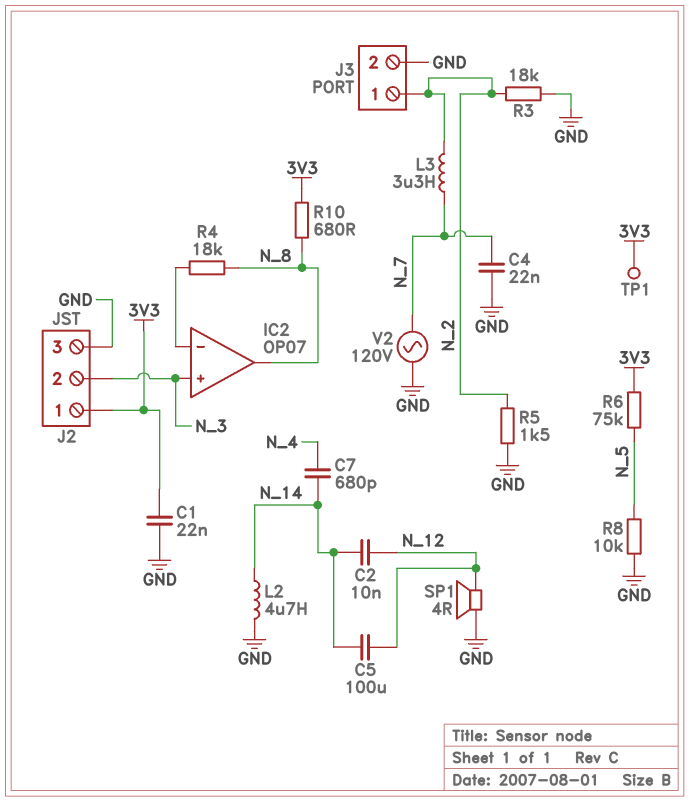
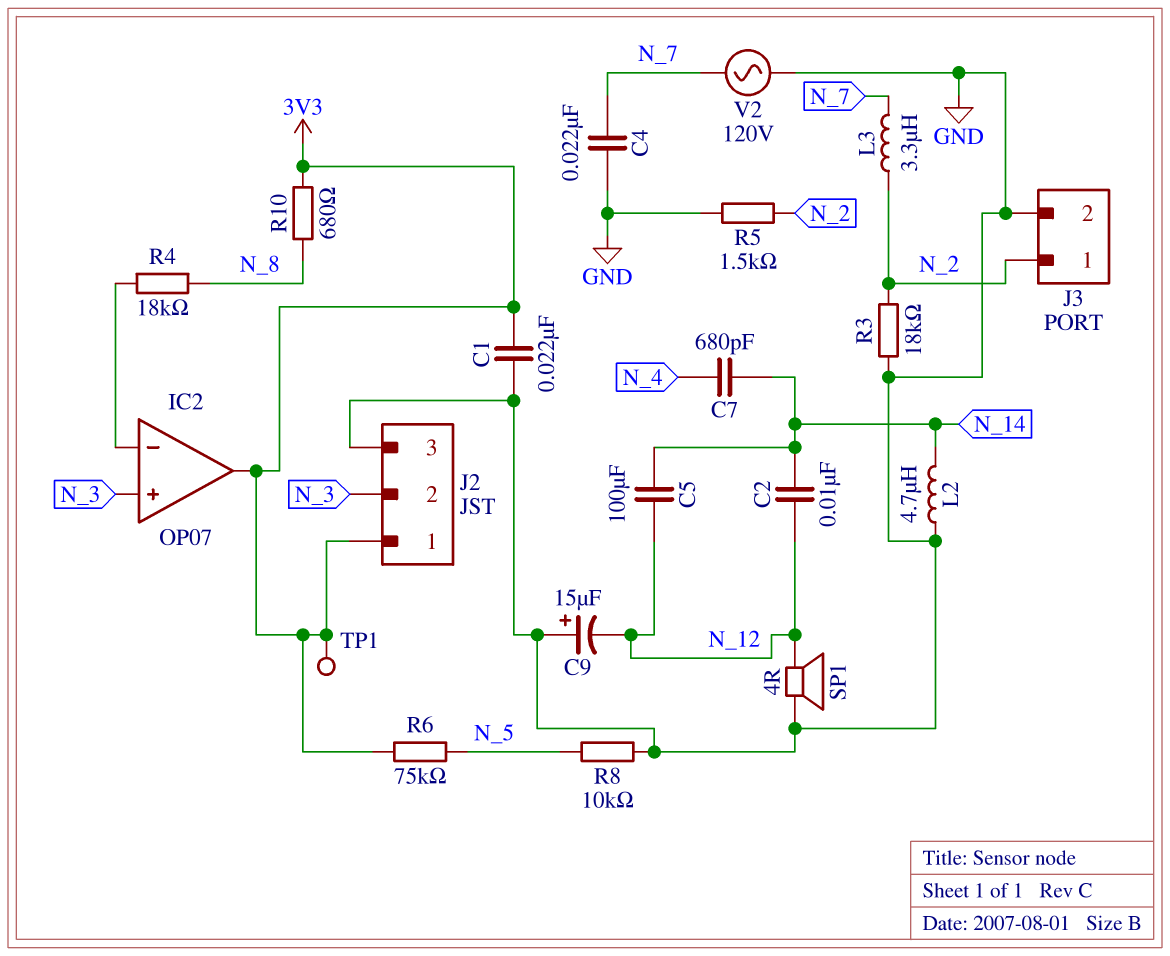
C9: none -> 15uF (plus GND, minus N_12)
IC2 pin out: N_8 -> 3V3

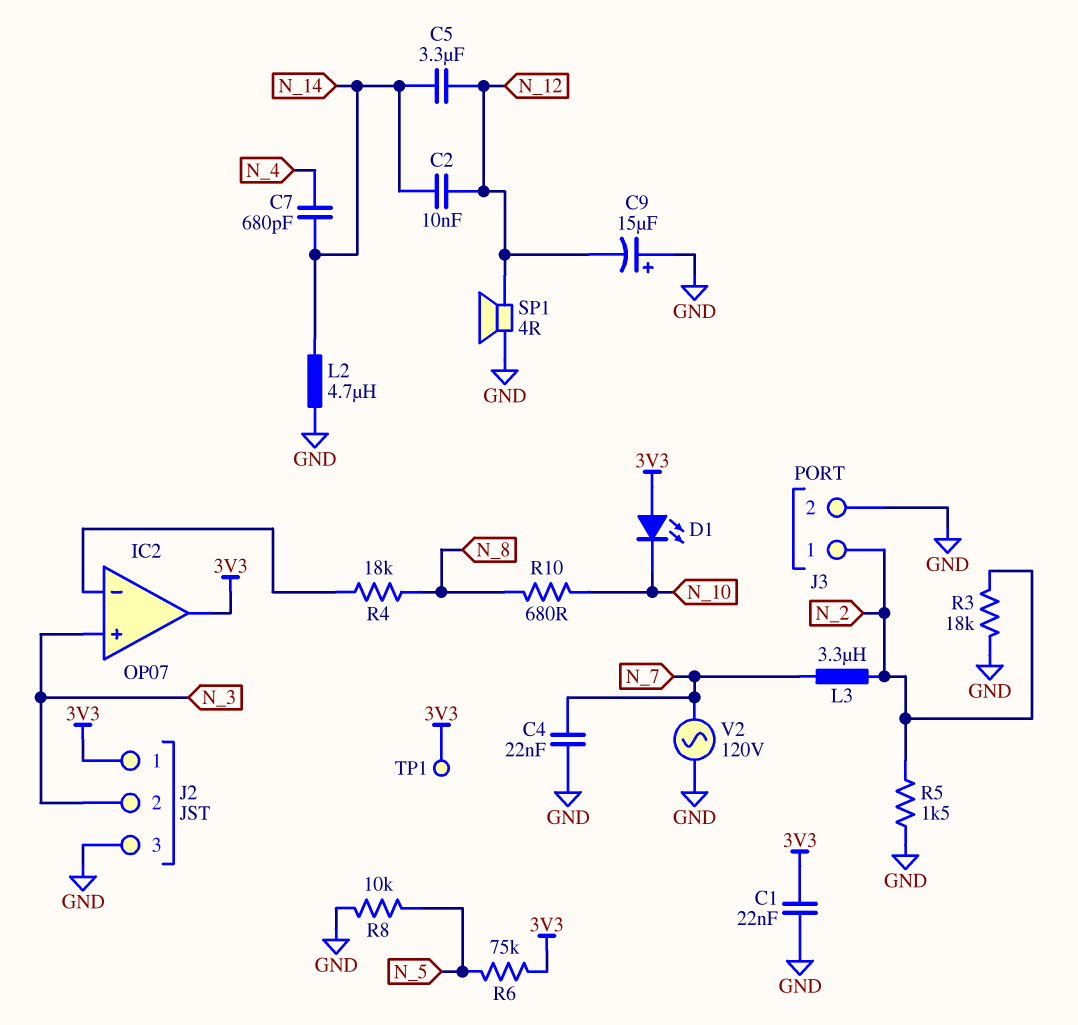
C5: 100uF (N_12, N_14) -> 3.3uF (N_12, N_14)
D1: none -> LED (A 3V3, K N_10)
R10: 680 (3V3, N_8) -> 680 (N_8, N_10)

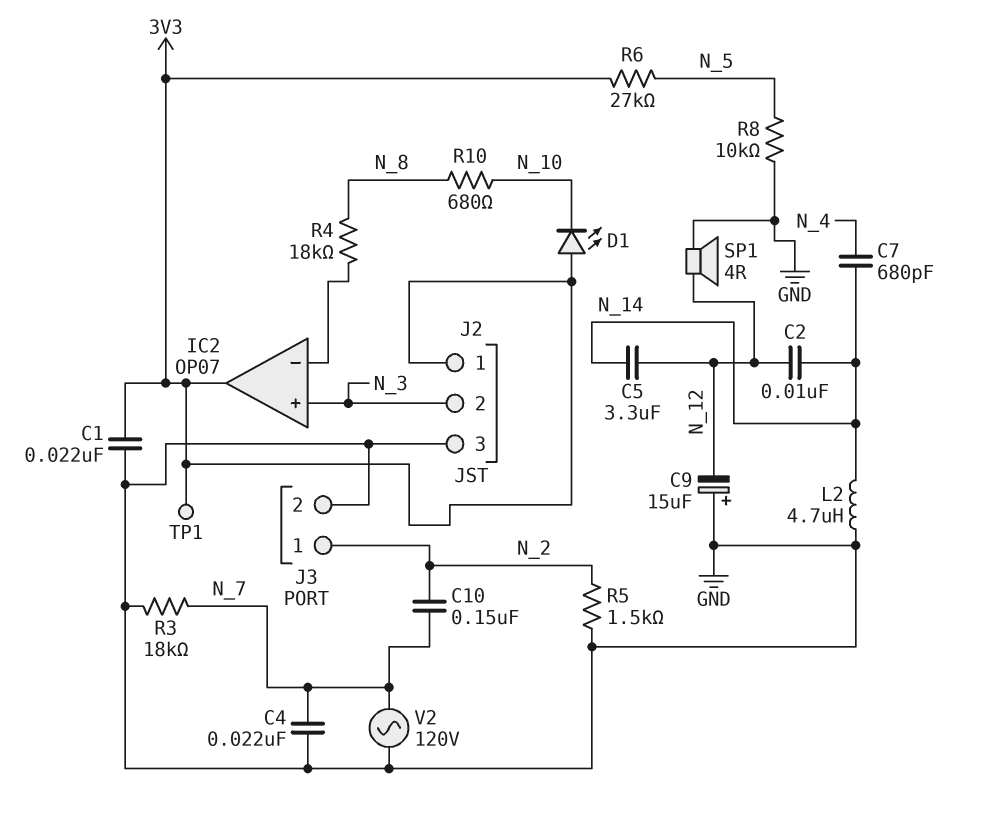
C10: none -> 150nF (N_2, N_7)
L3: 3.3uH (N_2, N_7) -> none
R3: 18k (GND, N_2) -> 18k (GND, N_7)
R6: 75k (3V3, N_5) -> 27k (3V3, N_5)

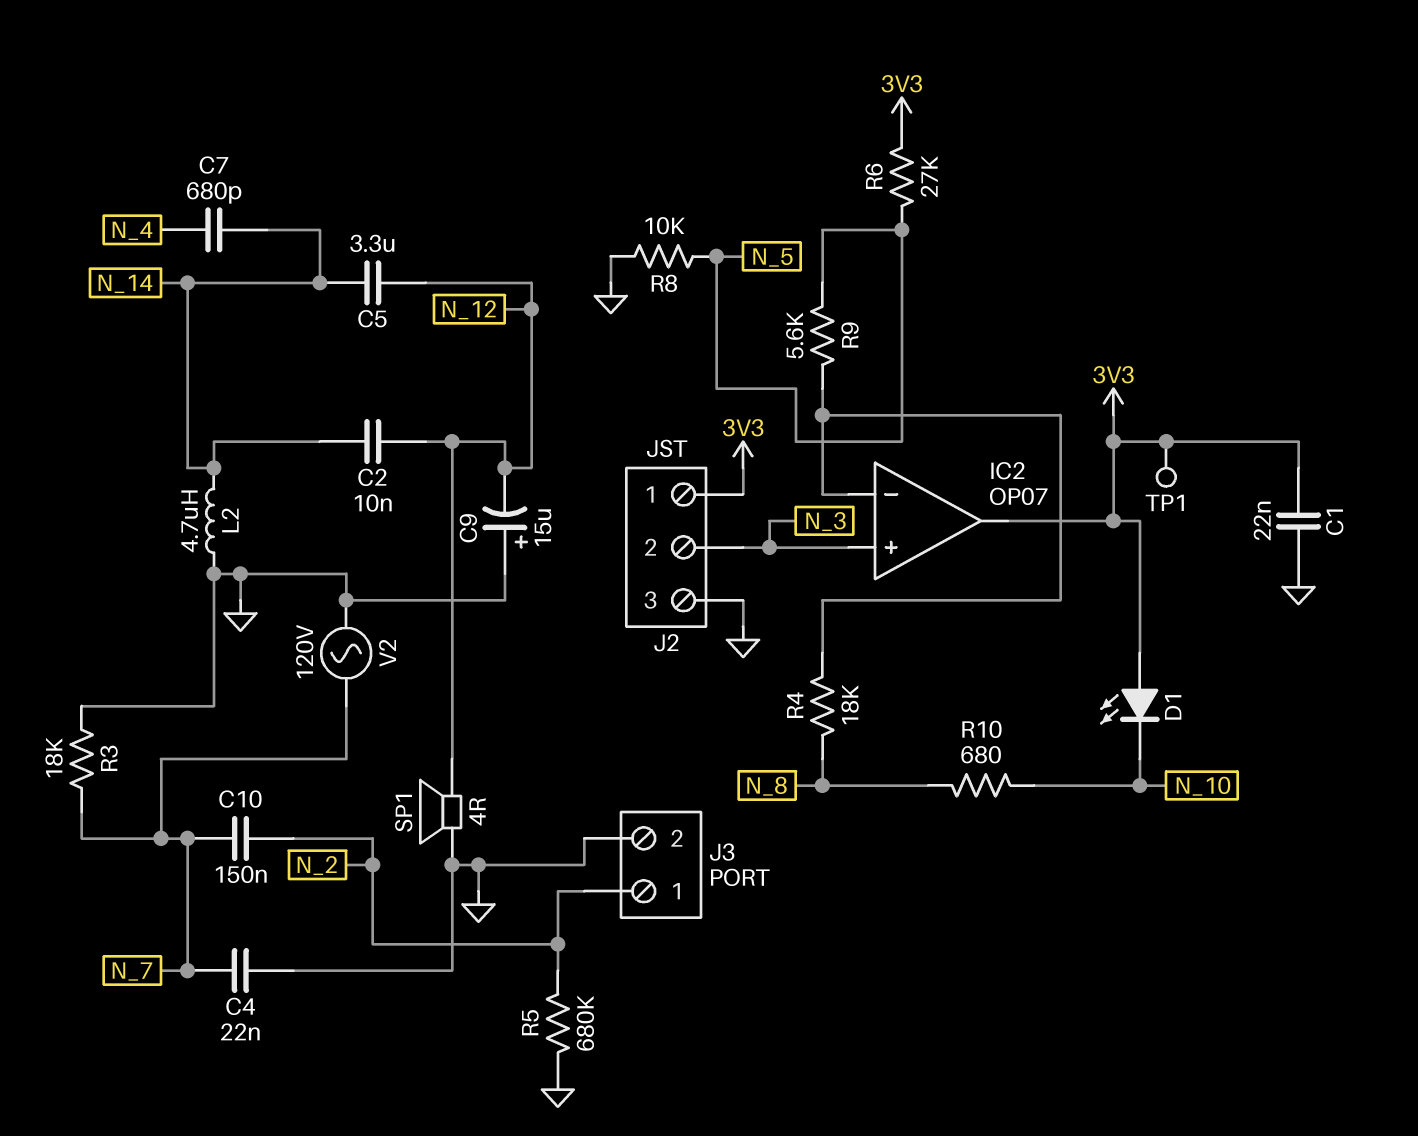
R5: 1.5k (GND, N_2) -> 680k (GND, N_2)
R9: none -> 5.6k (IC2/in-, N_5)

